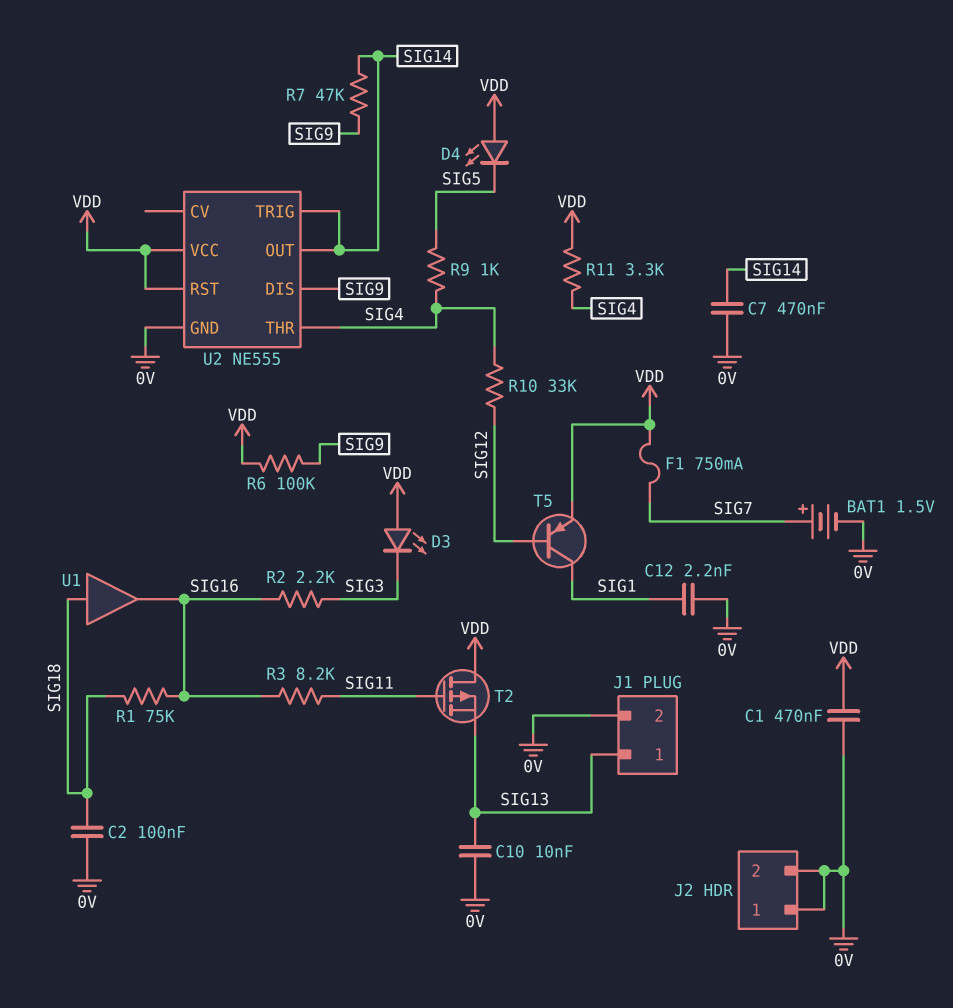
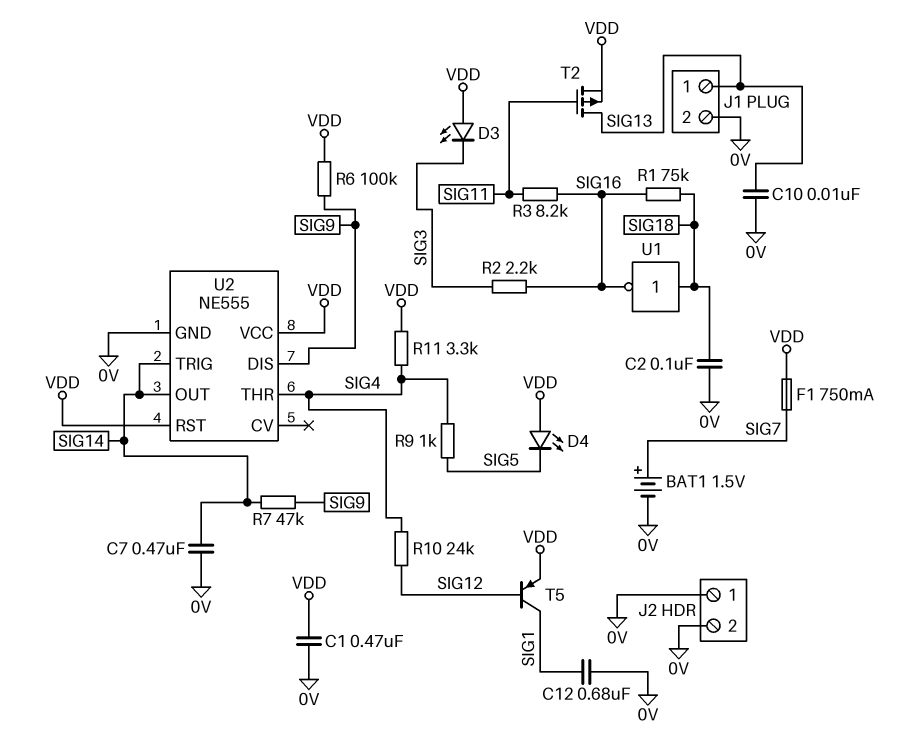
C12: 2.2nF (0V, SIG1) -> 680nF (0V, SIG1)
R10: 33k (SIG4, SIG12) -> 24k (SIG4, SIG12)
T2: PMOS (G SIG11, D VDD, S SIG13) -> PMOS (G SIG11, D SIG13, S VDD)
U1: buffer (in SIG18, out SIG16) -> NOT (in SIG18, out SIG16)

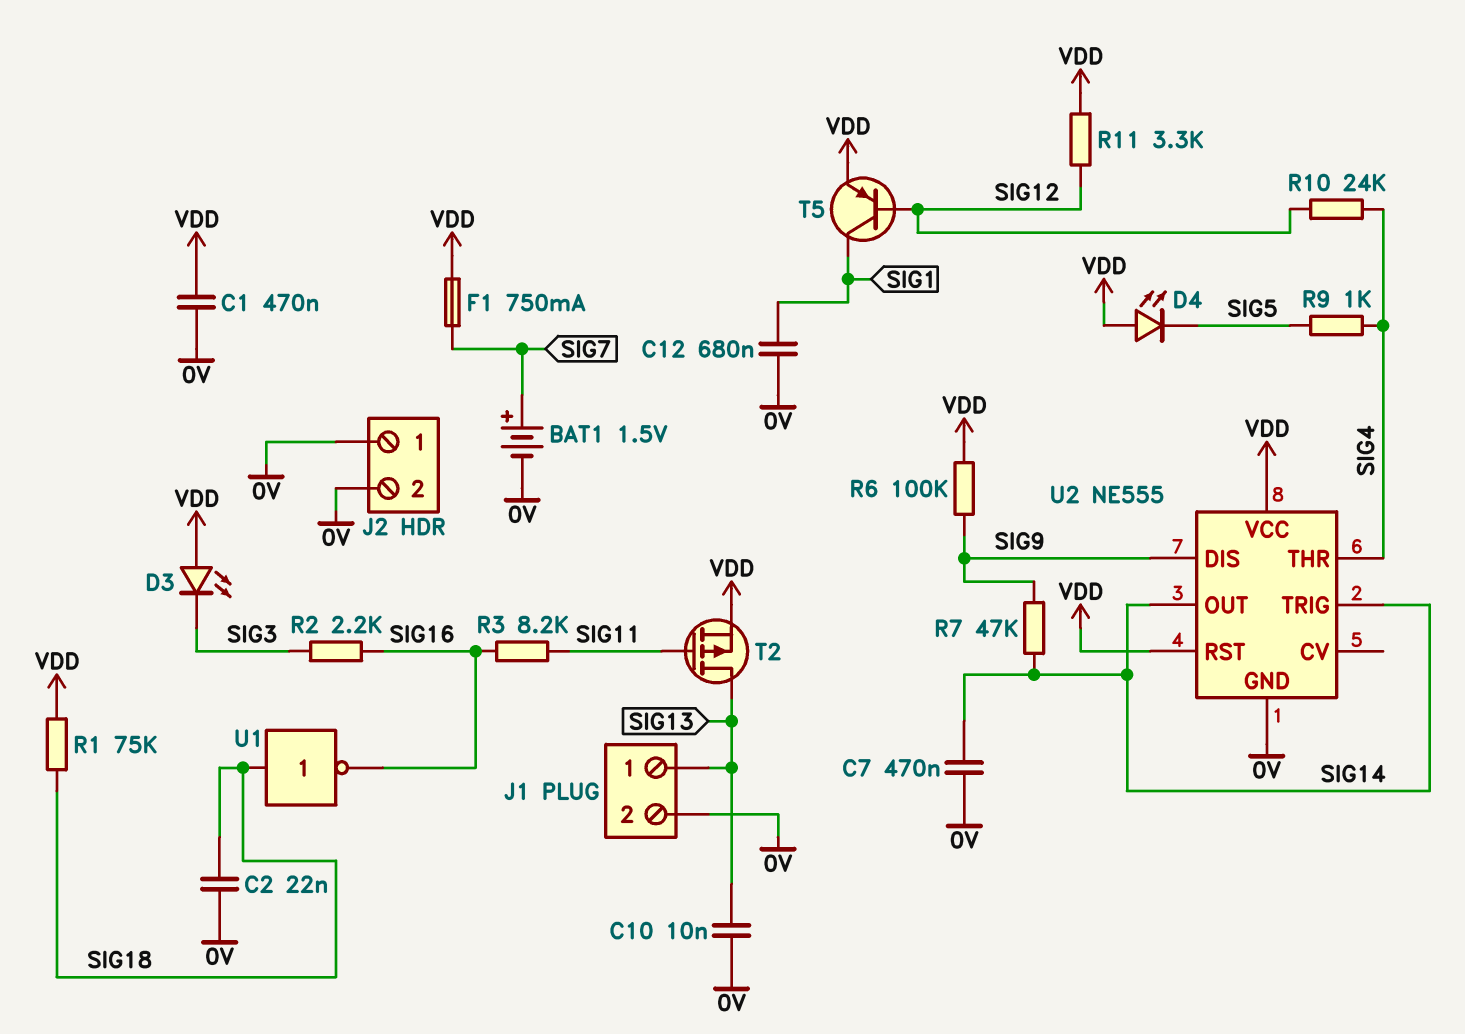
C2: 100nF (0V, SIG18) -> 22nF (0V, SIG18)
R1: 75k (SIG16, SIG18) -> 75k (SIG18, VDD)
R11: 3.3k (SIG4, VDD) -> 3.3k (SIG12, VDD)

